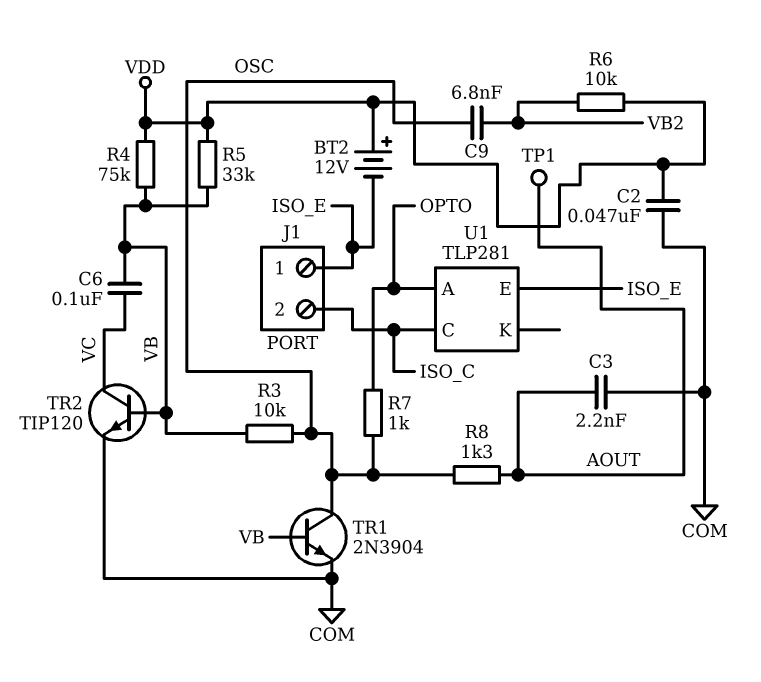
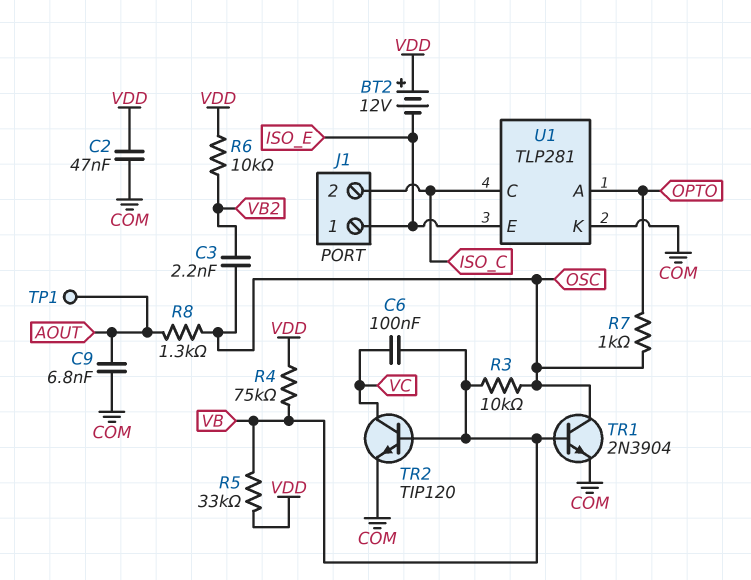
C3: 2.2nF (AOUT, COM) -> 2.2nF (OSC, VB2)
C9: 6.8nF (OSC, VB2) -> 6.8nF (AOUT, COM)
U1 pin K: none -> COM

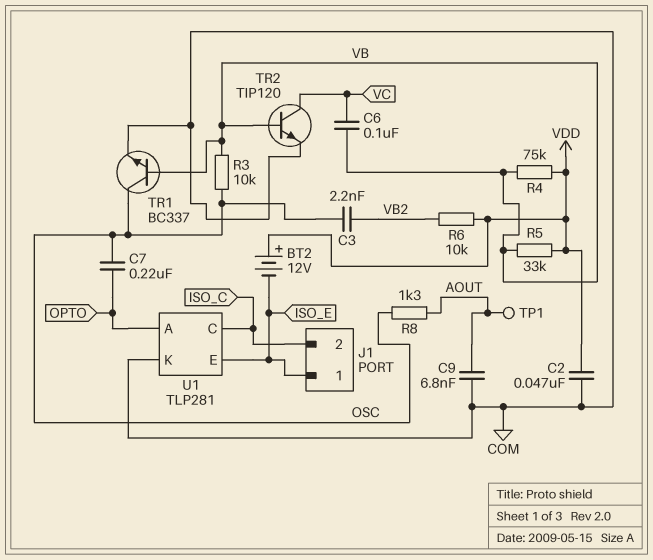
C7: none -> 220nF (OPTO, OSC)
R7: 1k (OPTO, OSC) -> none
TR1: NPN 2N3904 (B VB, C OSC, E COM) -> NPN BC337 (B VB, C OSC, E COM)

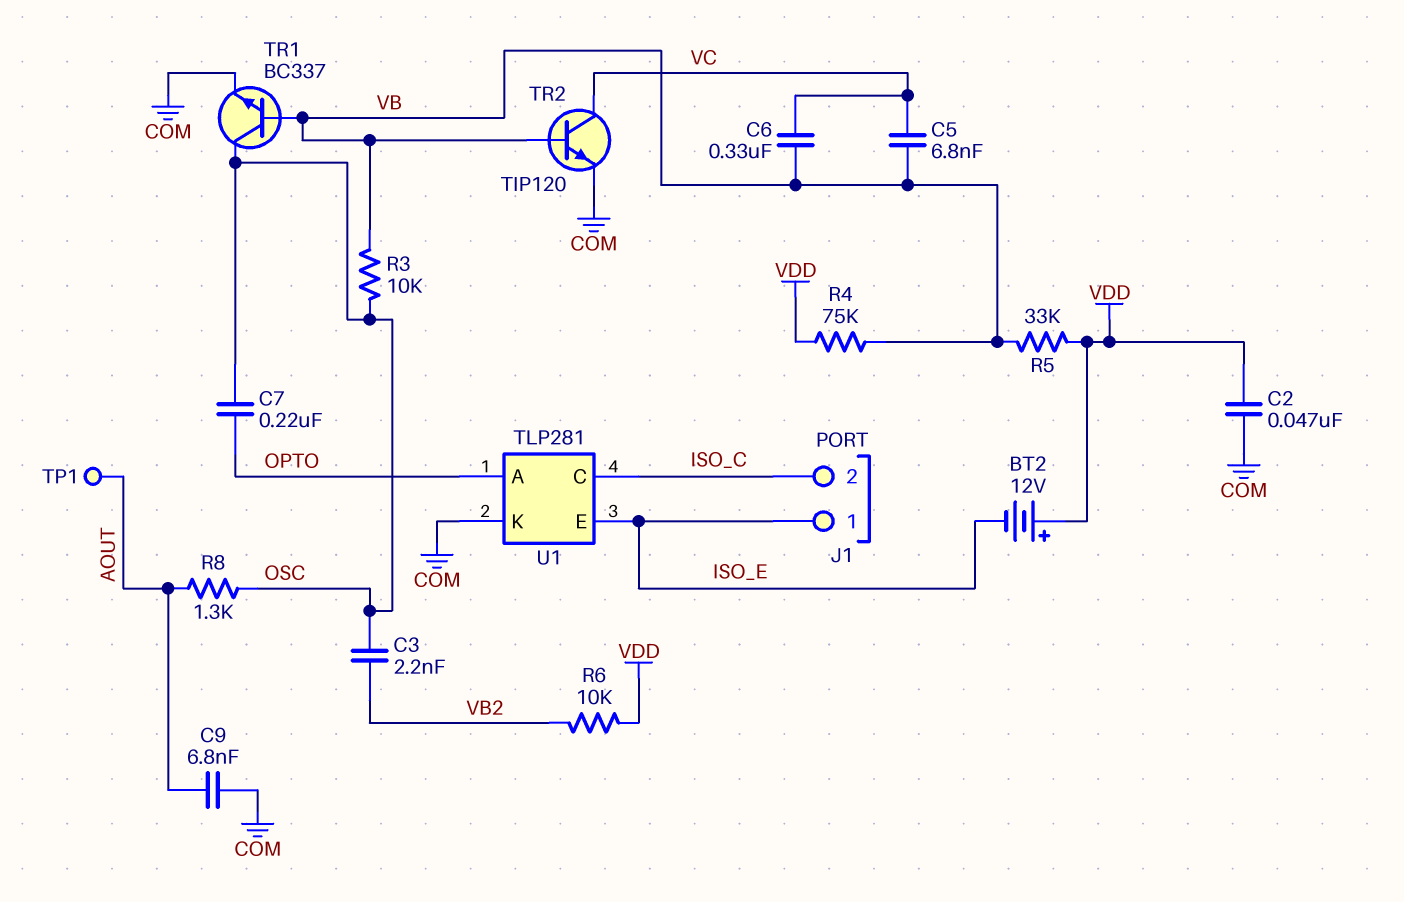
C5: none -> 6.8nF (VB, VC)
C6: 100nF (VB, VC) -> 330nF (VB, VC)

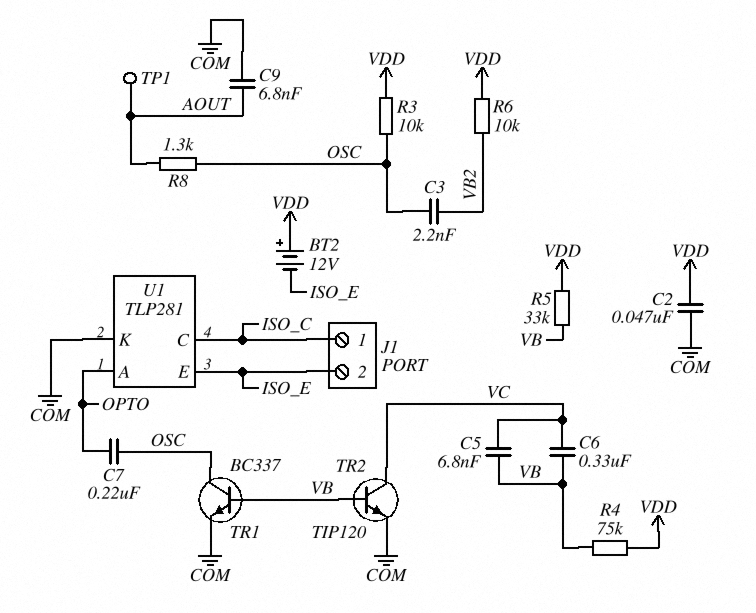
J1 pin 1: ISO_E -> ISO_C
J1 pin 2: ISO_C -> ISO_E
R3: 10k (OSC, VB) -> 10k (OSC, VDD)

